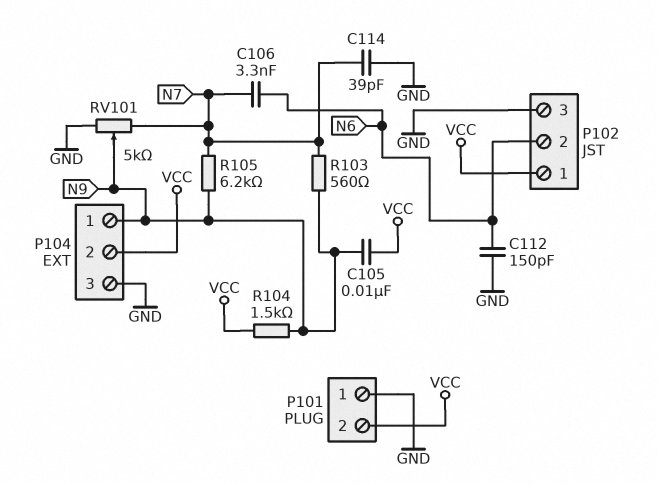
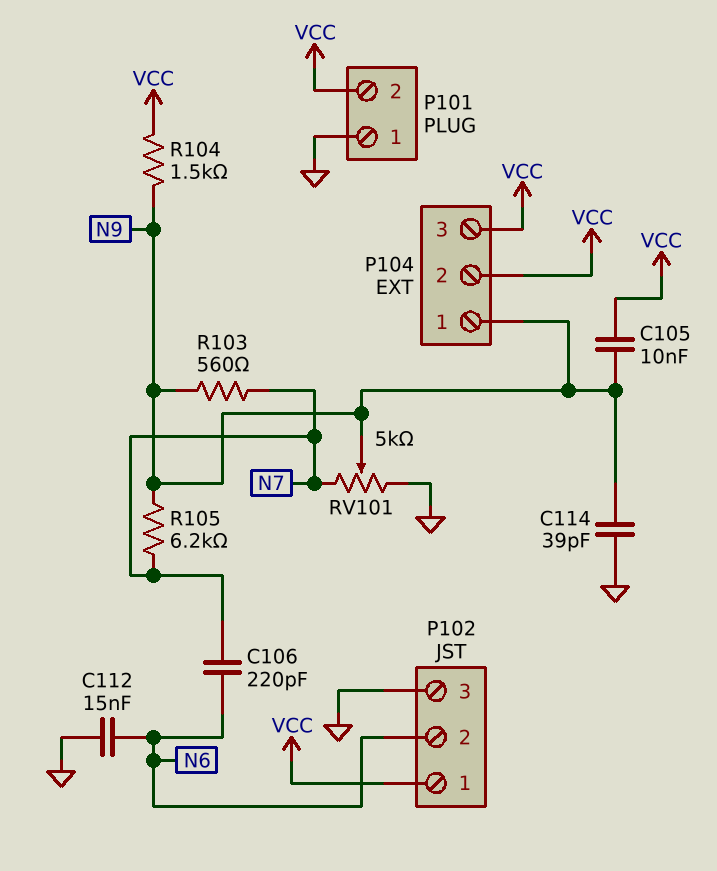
C106: 3.3nF (N6, N7) -> 220pF (N6, N7)
C112: 150pF (GND, N6) -> 15nF (GND, N6)
C114: 39pF (GND, N7) -> 39pF (GND, N9)
P104 pin 3: GND -> VCC

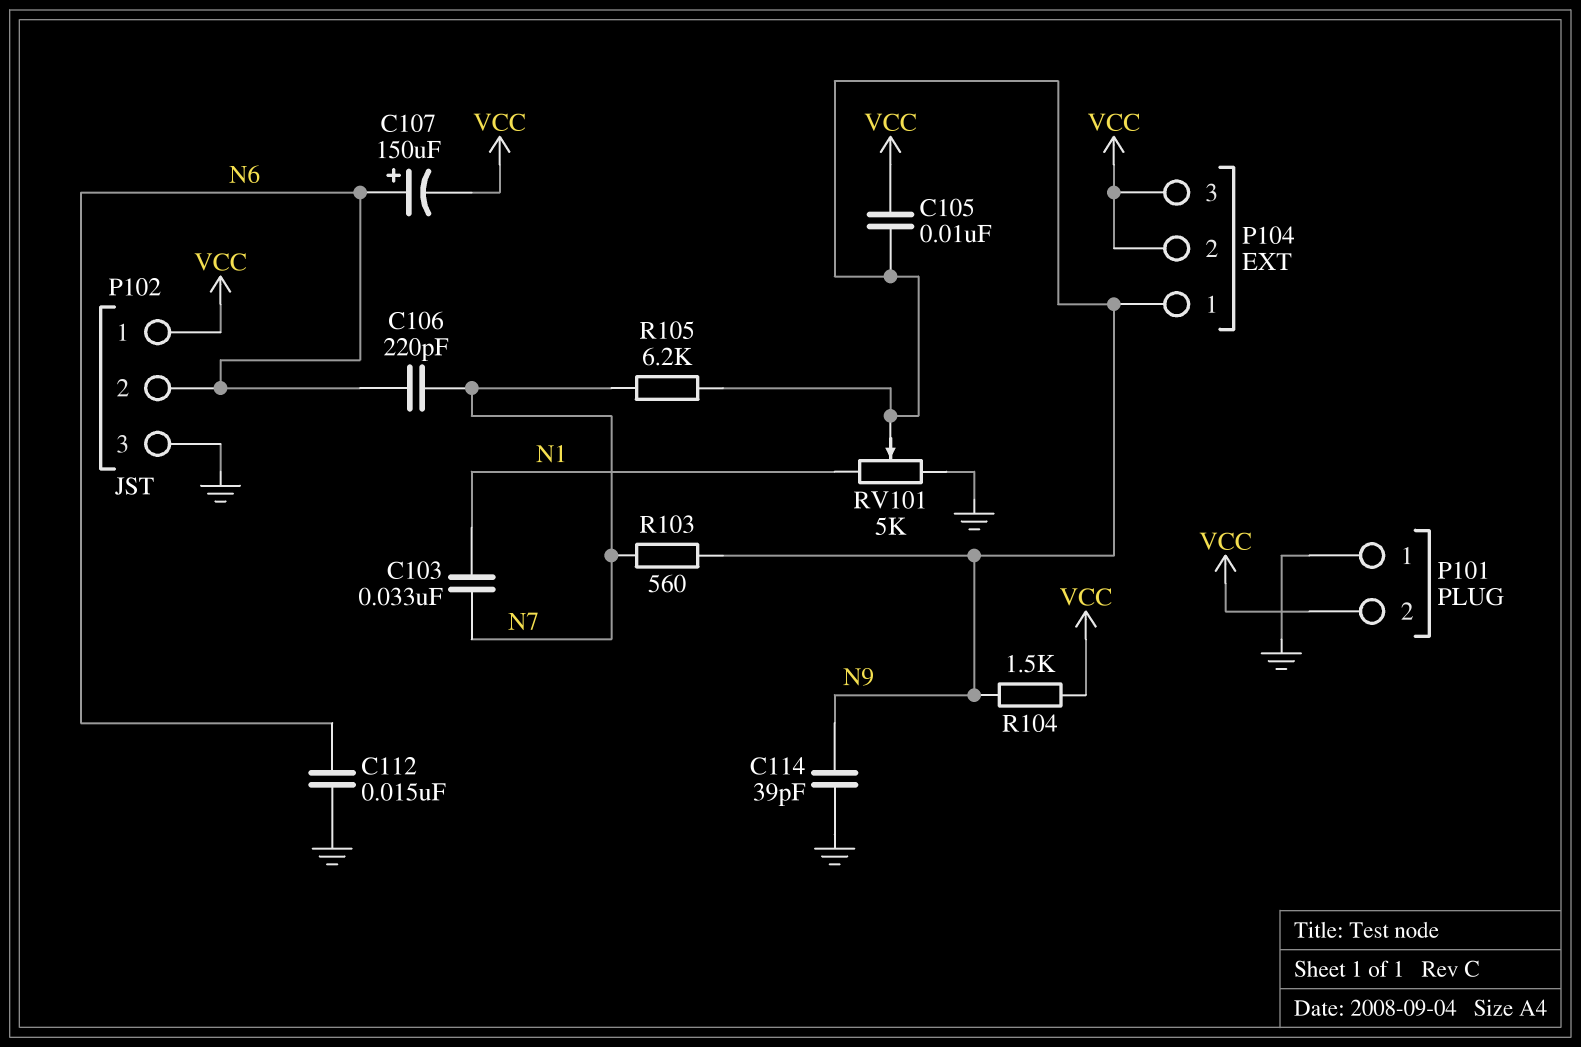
C103: none -> 33nF (N1, N7)
C107: none -> 150uF (plus N6, minus VCC)
RV101: 5k (GND, N7, wiper N9) -> 5k (GND, N1, wiper N9)

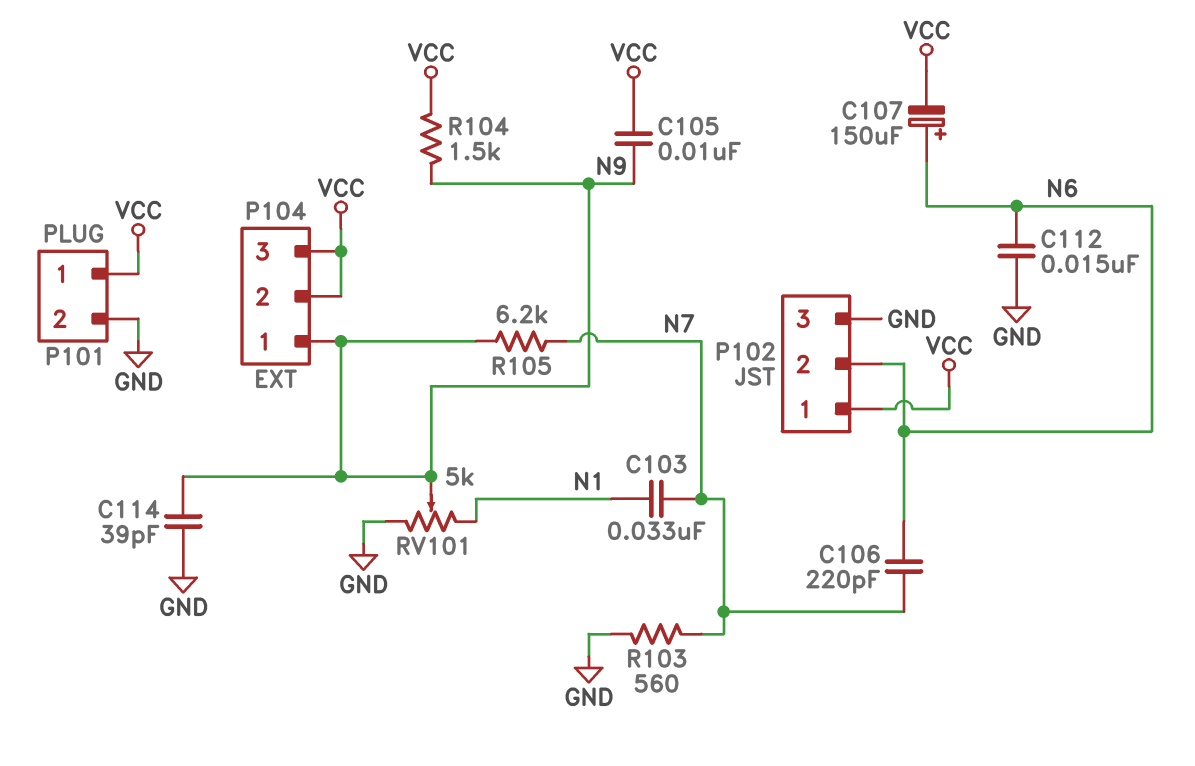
P101 pin 1: GND -> VCC
P101 pin 2: VCC -> GND
R103: 560 (N7, N9) -> 560 (GND, N7)

